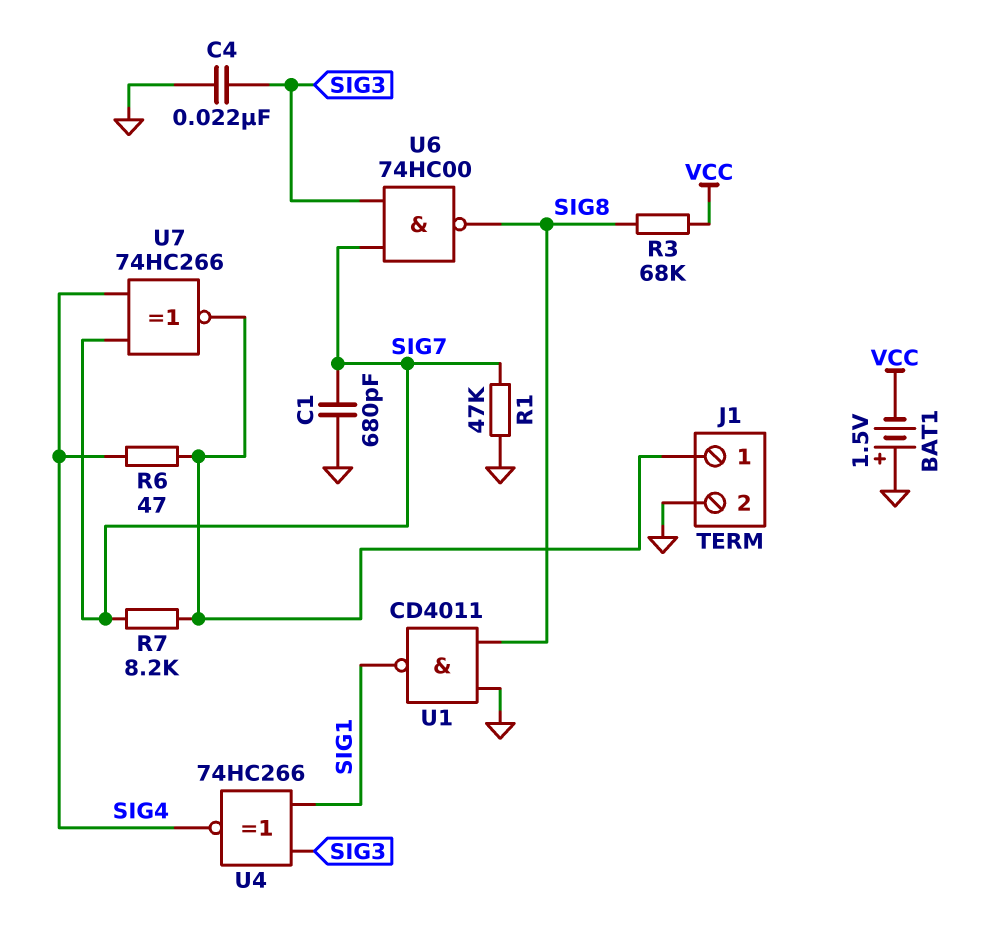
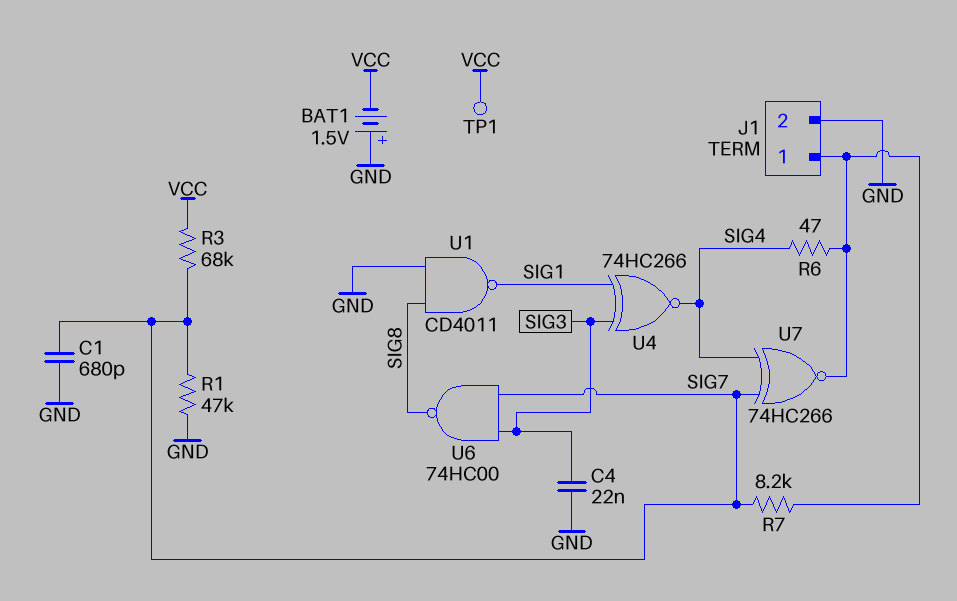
R3: 68k (SIG8, VCC) -> 68k (SIG7, VCC)
TP1: none -> test point (VCC)

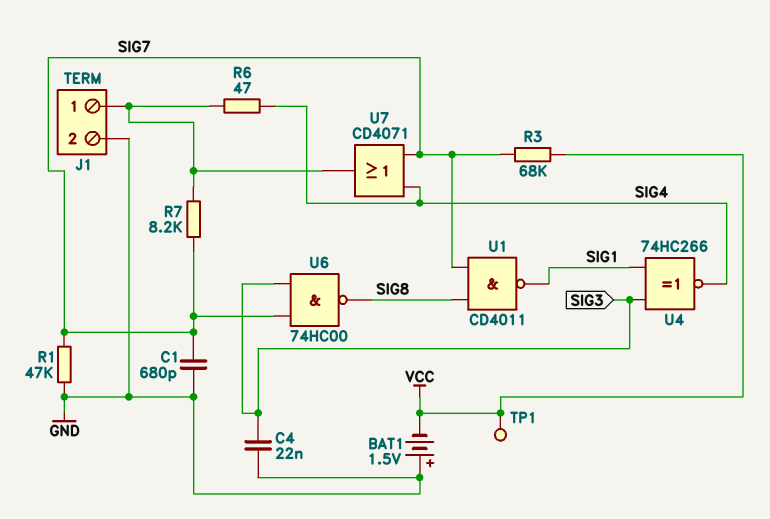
U1: NAND CD4011 (in GND, in SIG8, out SIG1) -> NAND CD4011 (in SIG7, in SIG8, out SIG1)
U7: XNOR 74HC266 (in SIG4, in SIG7, out J1/1) -> OR CD4071 (in SIG4, in SIG7, out J1/1)

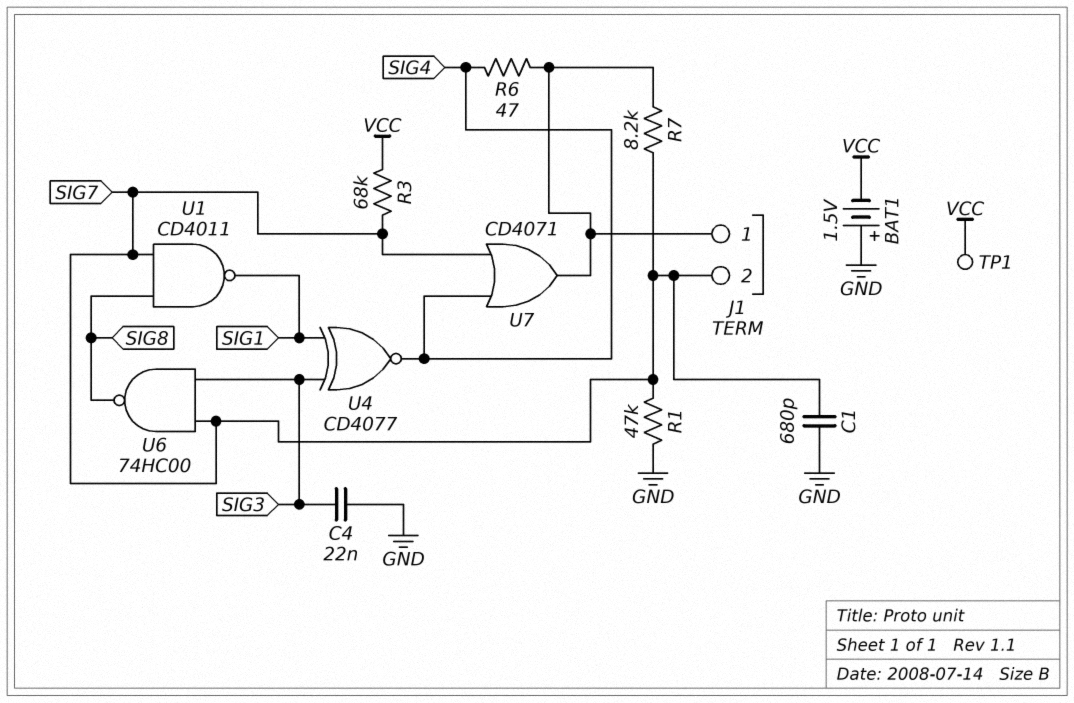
J1 pin 2: GND -> SIG7
U4: XNOR 74HC266 (in SIG1, in SIG3, out SIG4) -> XNOR CD4077 (in SIG1, in SIG3, out SIG4)

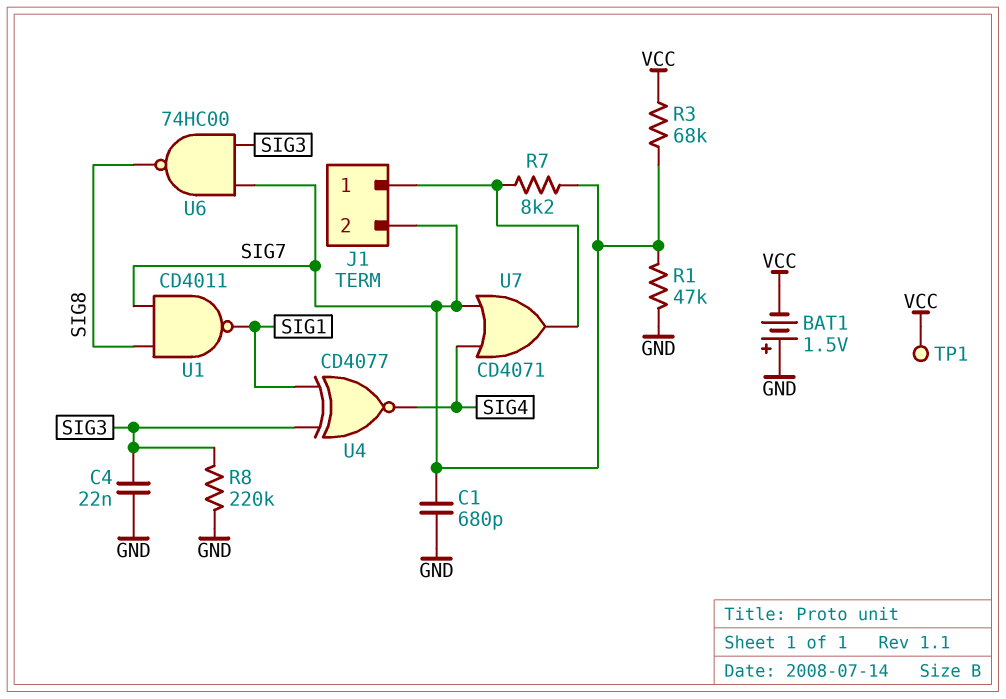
R6: 47 (J1/1, SIG4) -> none
R8: none -> 220k (GND, SIG3)

